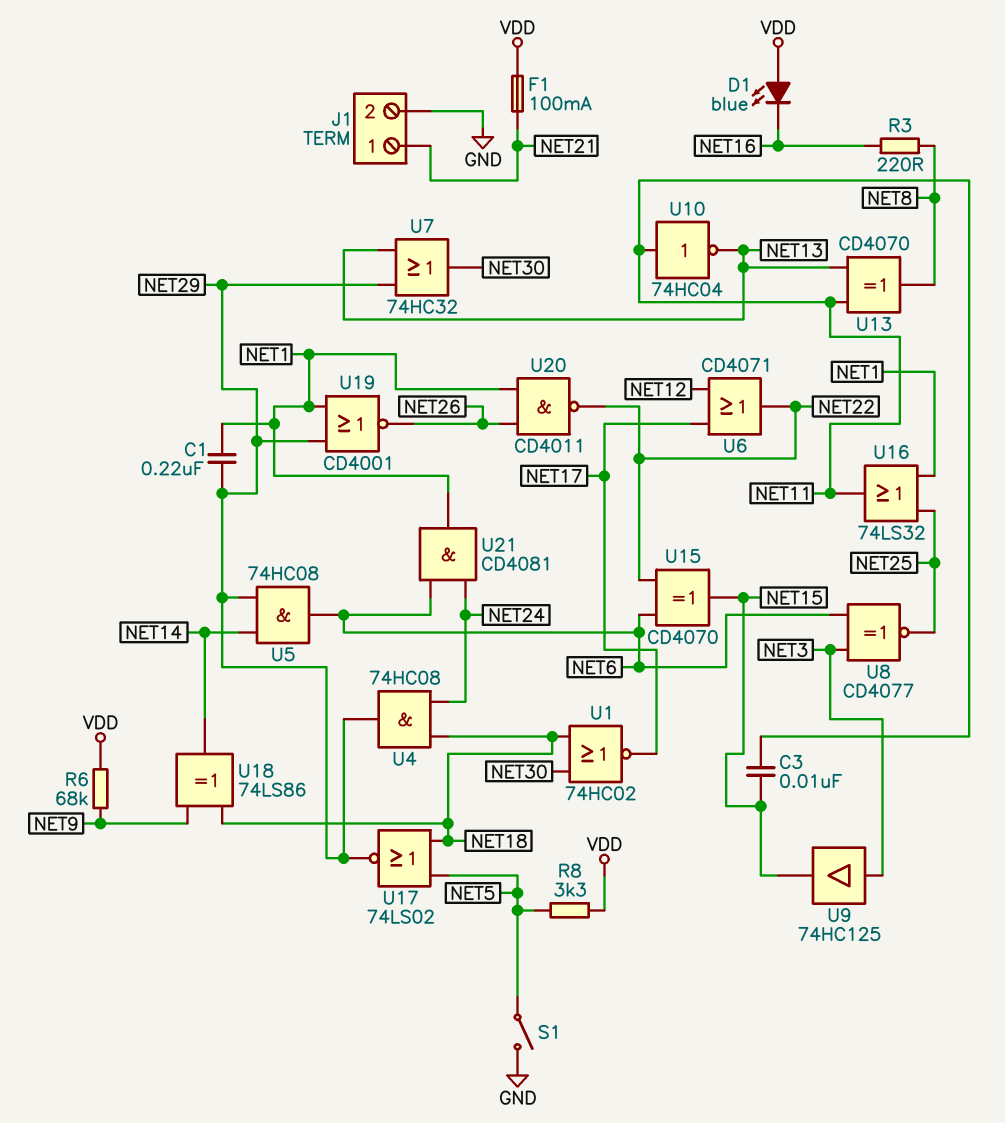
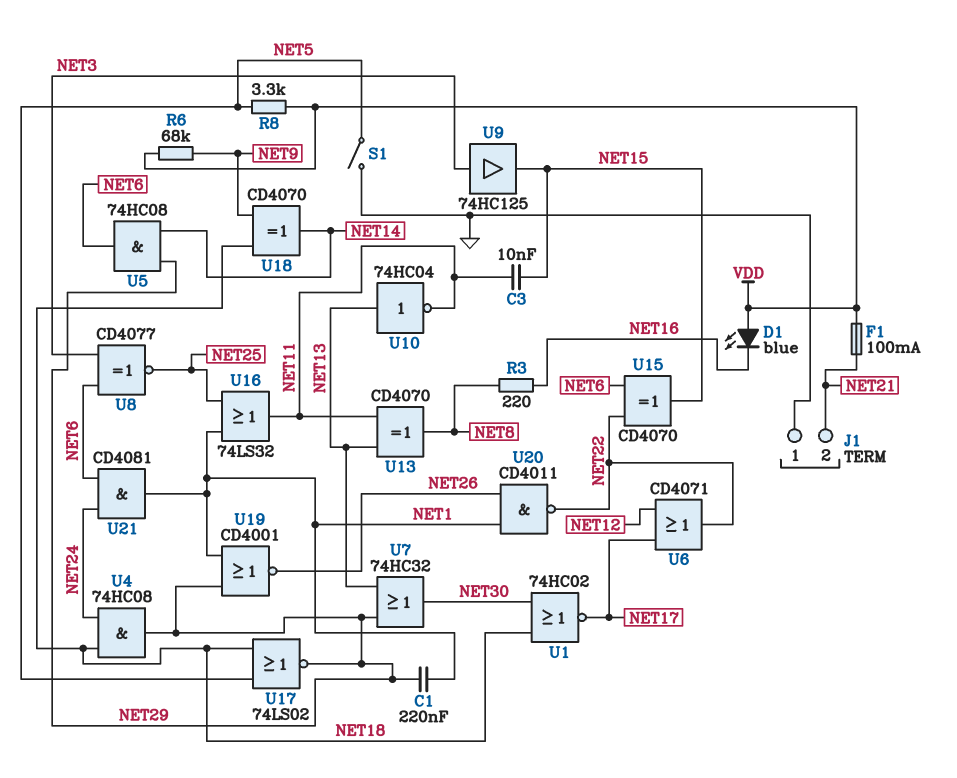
J1 pin 1: NET21 -> GND
J1 pin 2: GND -> NET21
U10: NOT 74HC04 (in NET11, out NET13) -> NOT 74HC04 (in NET13, out NET11)
U18: XOR 74LS86 (in NET9, in NET18, out NET14) -> XOR CD4070 (in NET9, in NET18, out NET14)

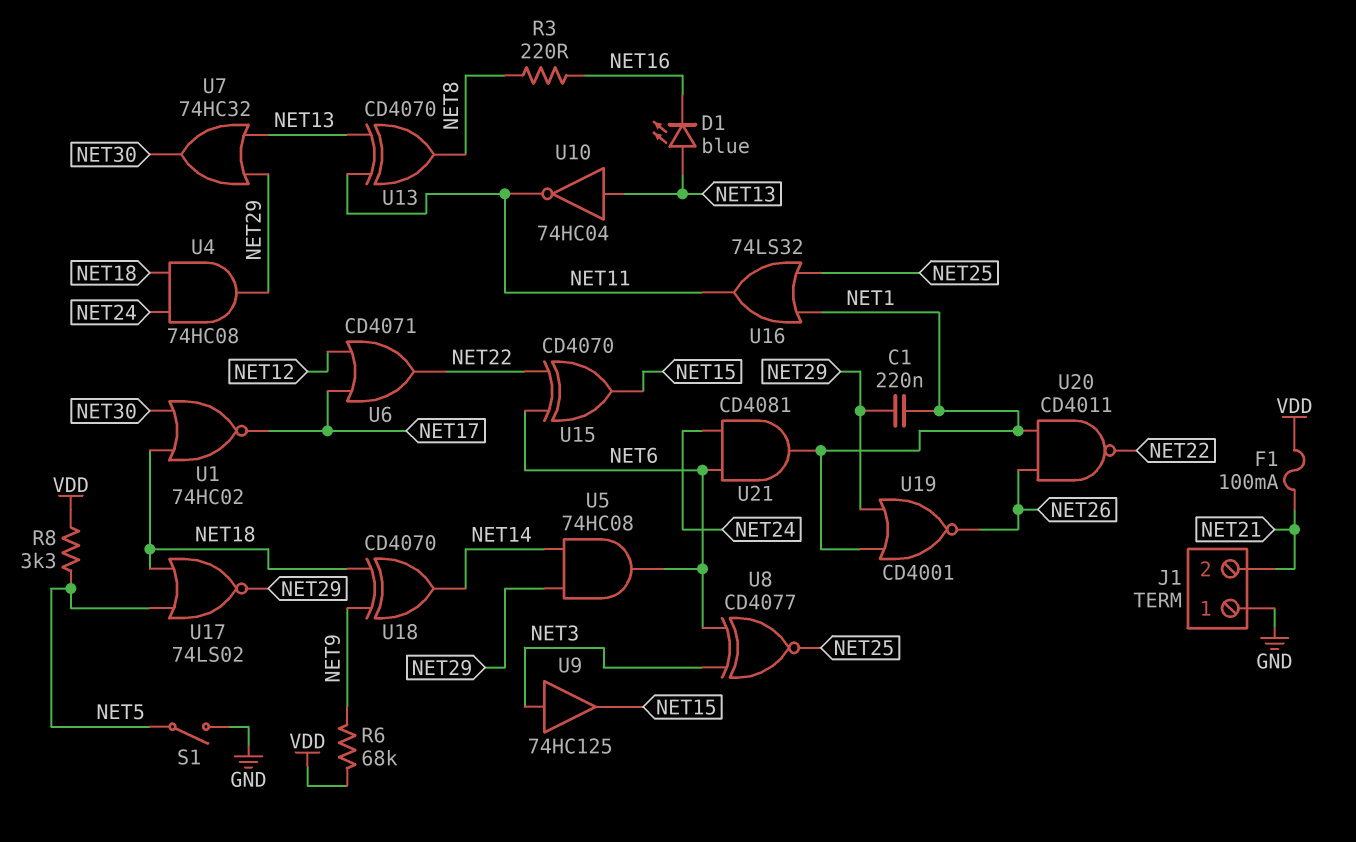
C3: 10nF (NET11, NET15) -> none
D1: LED blue (A VDD, K NET16) -> LED blue (A NET13, K NET16)

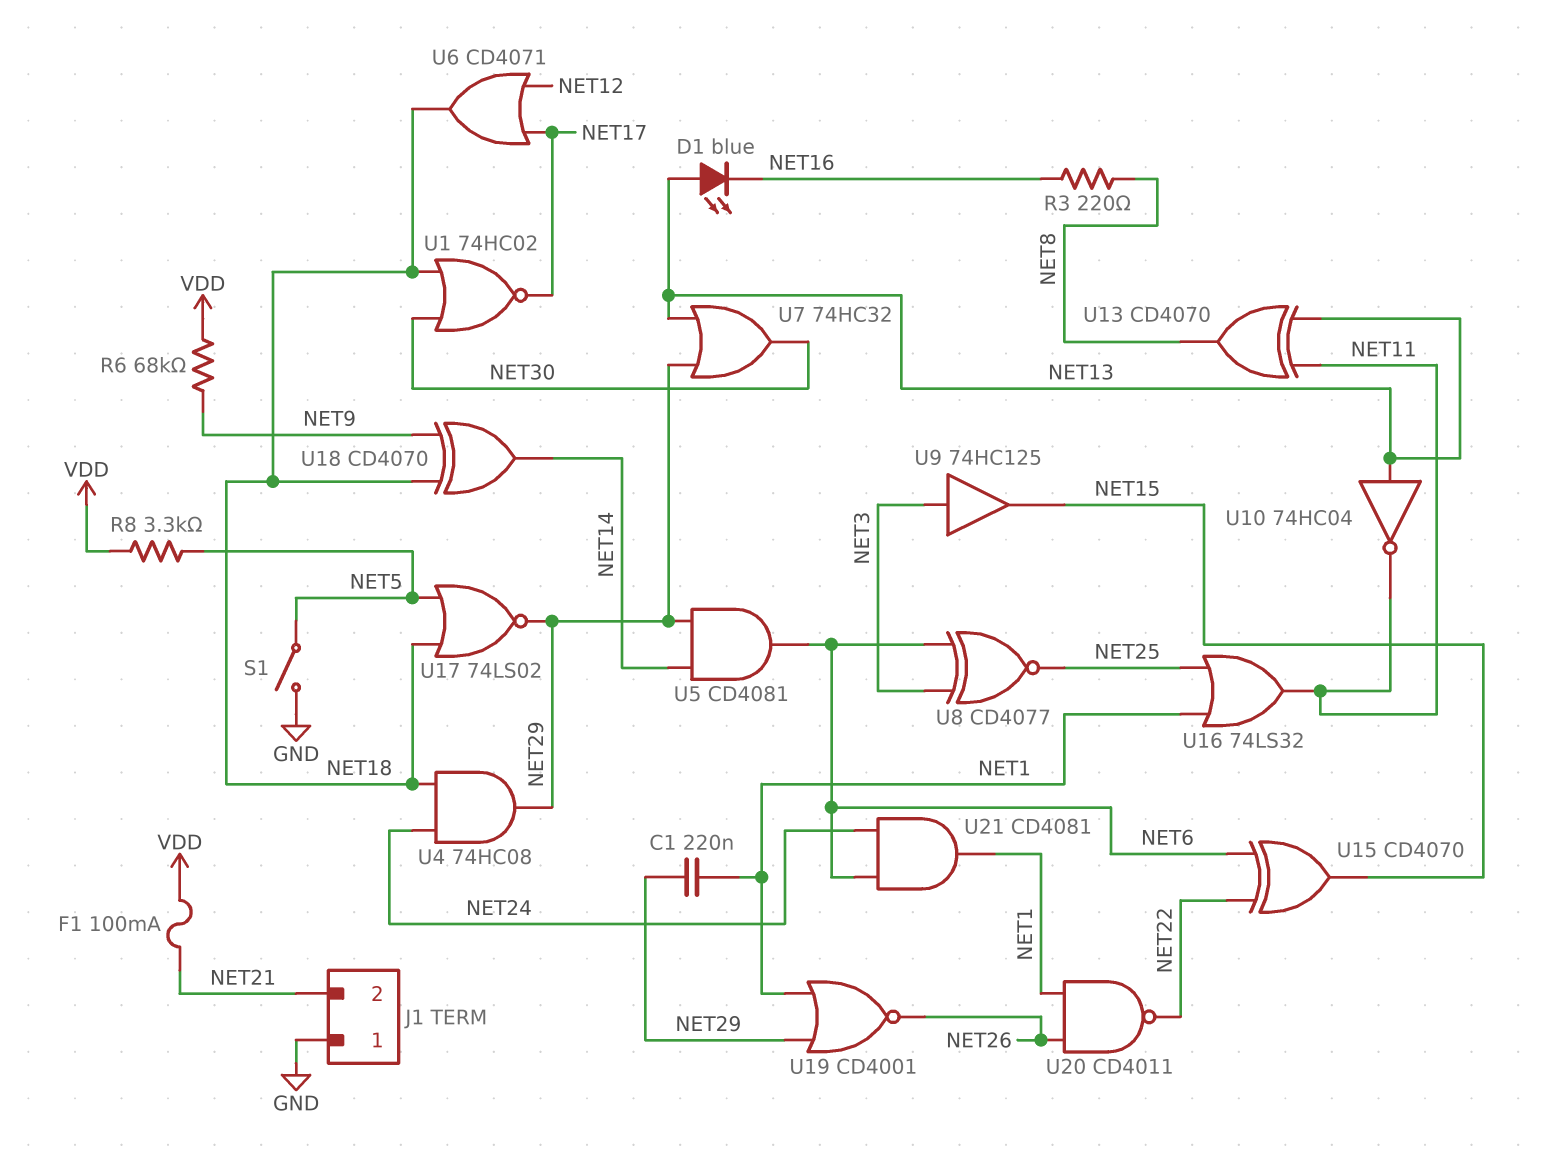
U5: AND 74HC08 (in NET14, in NET29, out NET6) -> AND CD4081 (in NET14, in NET29, out NET6)
U6: OR CD4071 (in NET12, in NET17, out NET22) -> OR CD4071 (in NET12, in NET17, out NET18)

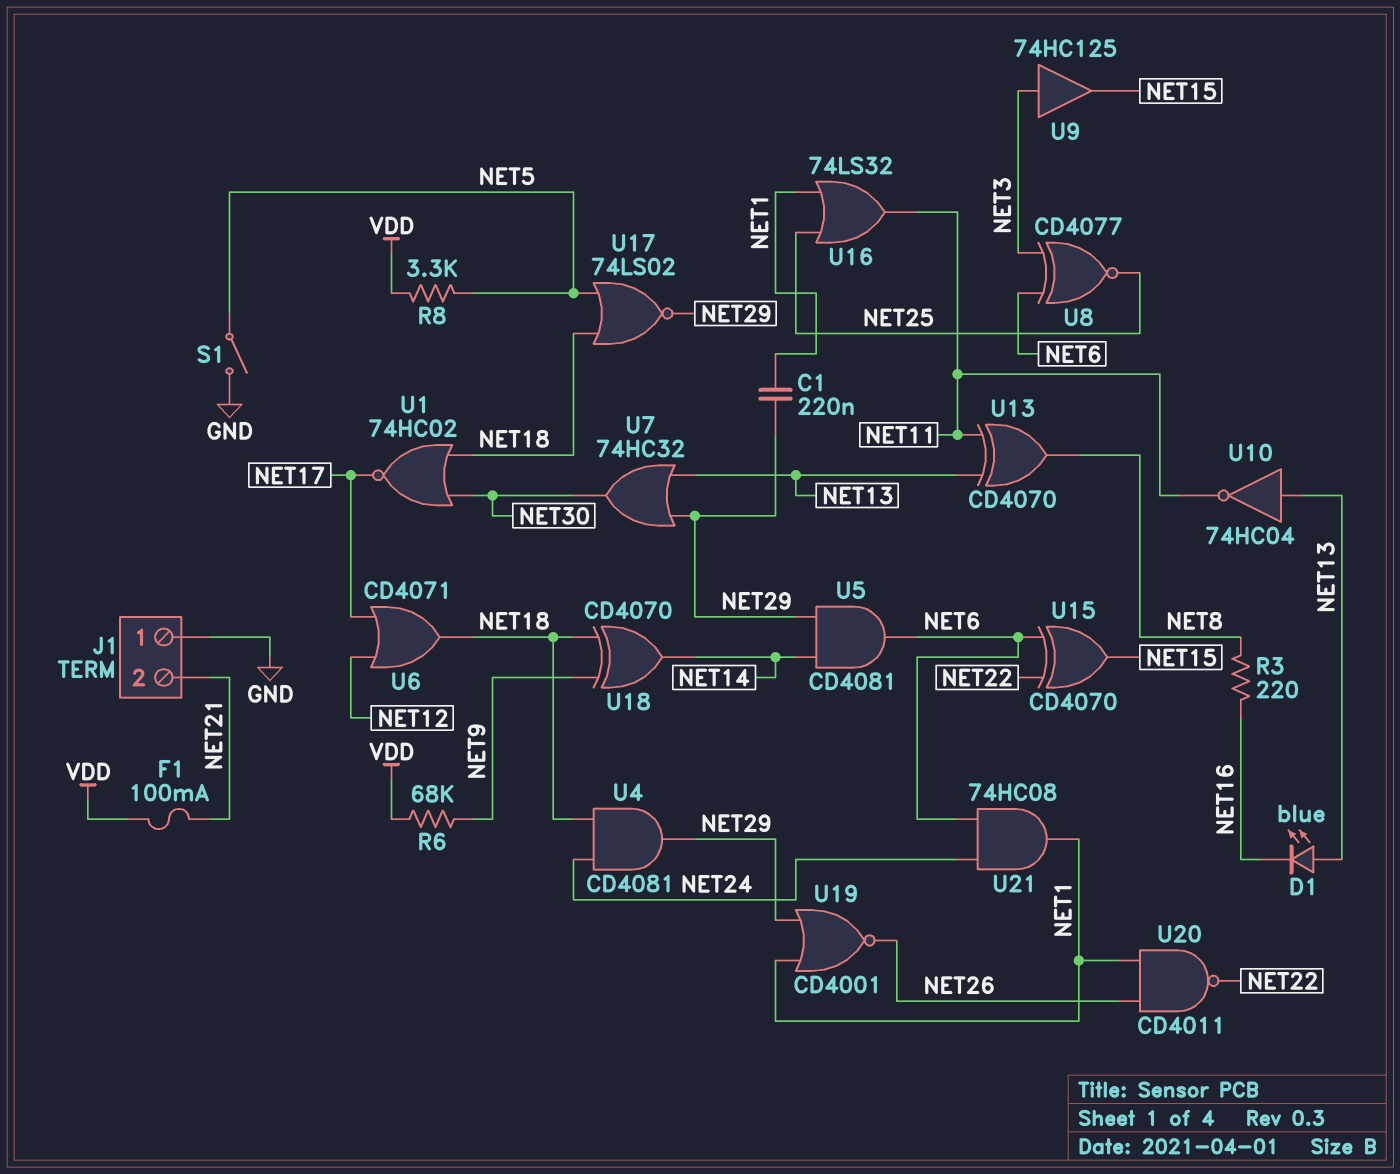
U4: AND 74HC08 (in NET18, in NET24, out NET29) -> AND CD4081 (in NET18, in NET24, out NET29)
U21: AND CD4081 (in NET6, in NET24, out NET1) -> AND 74HC08 (in NET6, in NET24, out NET1)

